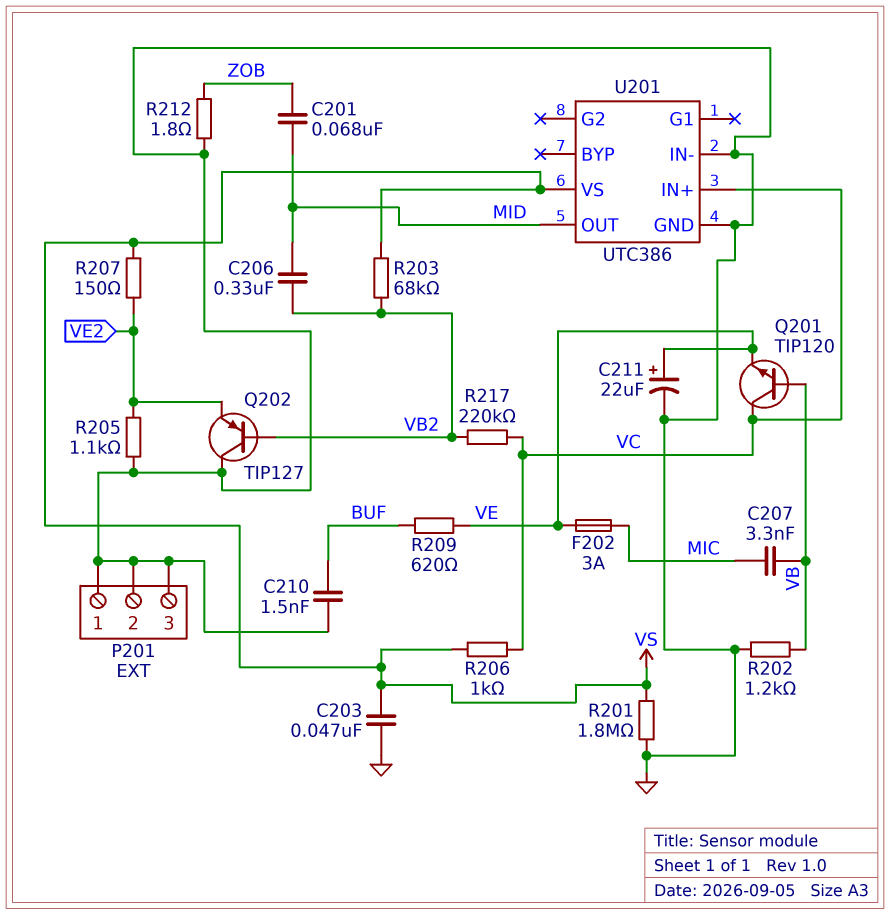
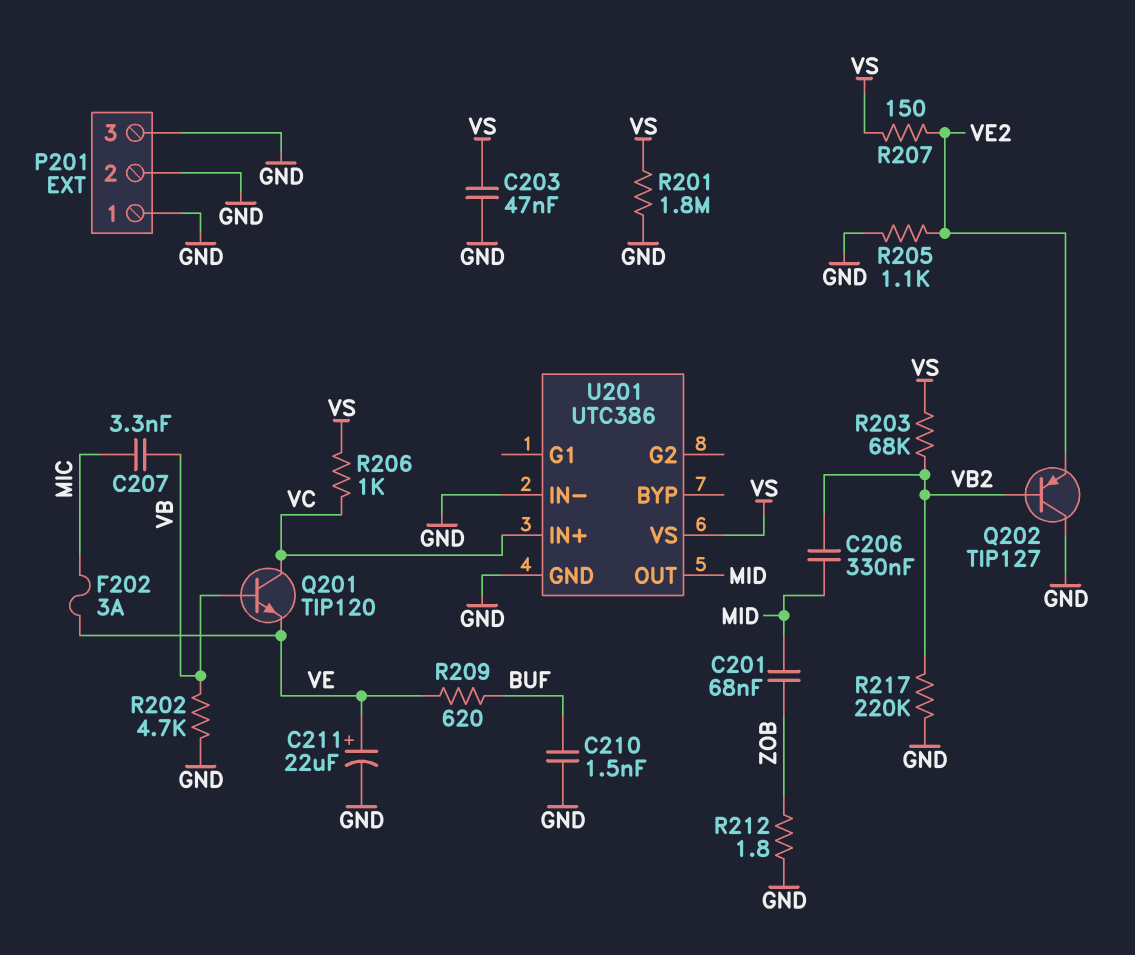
R202: 1.2k (GND, VB) -> 4.7k (GND, VB)
R217: 220k (VB2, VC) -> 220k (GND, VB2)

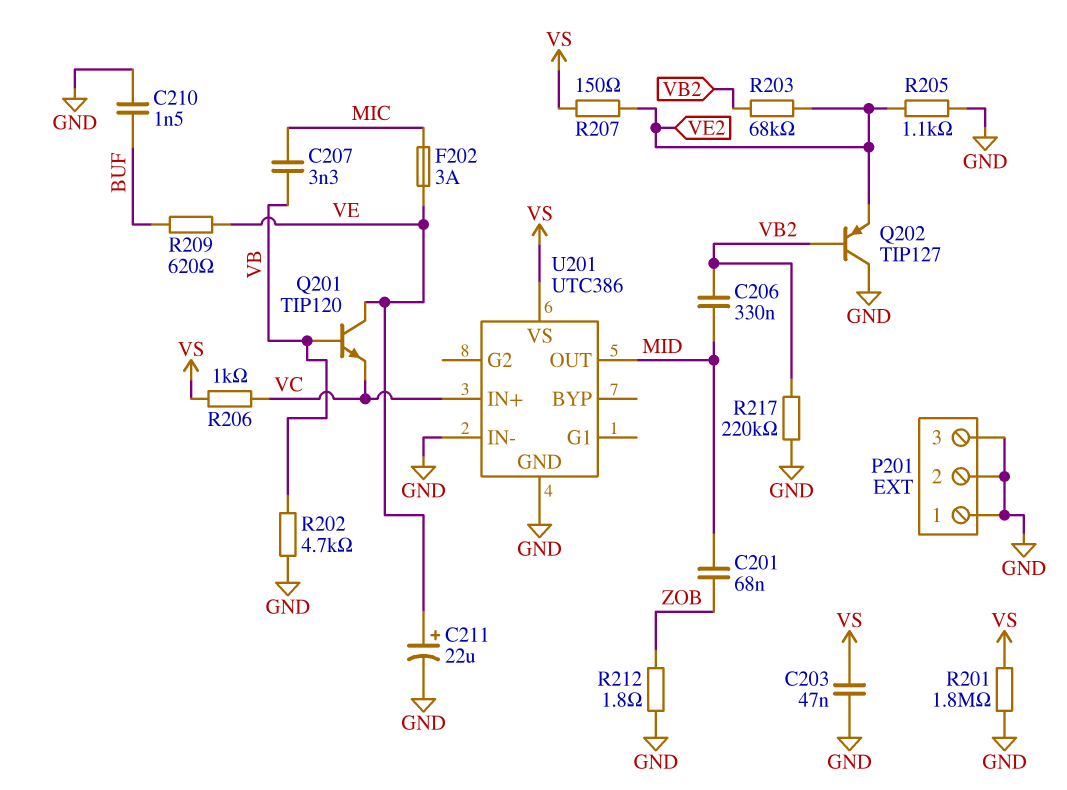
Q201: NPN TIP120 (B VB, C VC, E VE) -> NPN TIP120 (B VB, C VE, E VC)
R203: 68k (VB2, VS) -> 68k (VB2, VE2)

